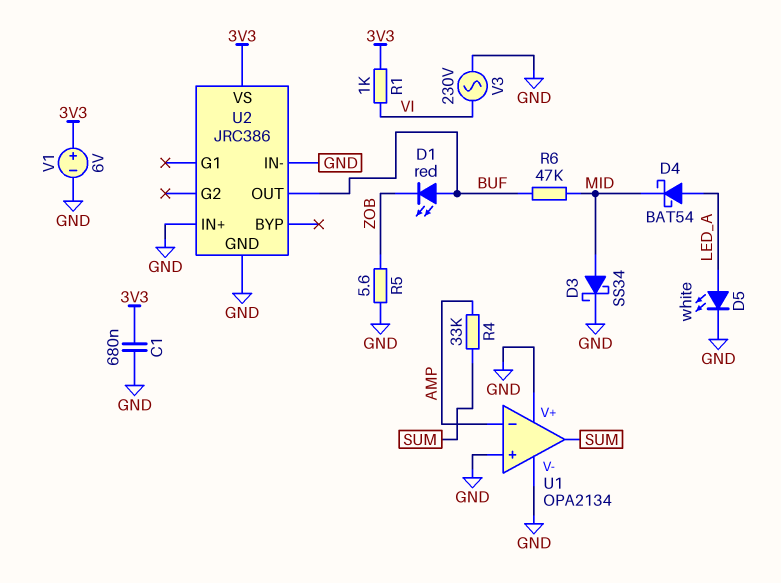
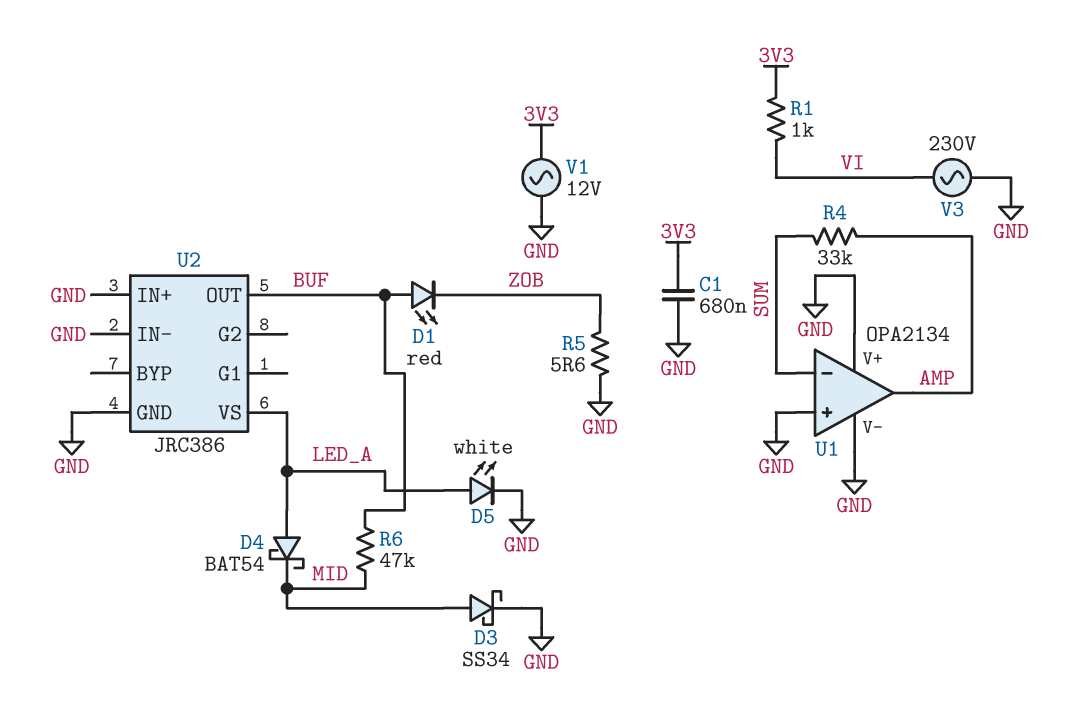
U1 pin in-: AMP -> SUM
U1 pin out: SUM -> AMP
U2 pin VS: 3V3 -> LED_A
V1: 6V (plus 3V3, minus GND) -> AC 12V (3V3, GND)

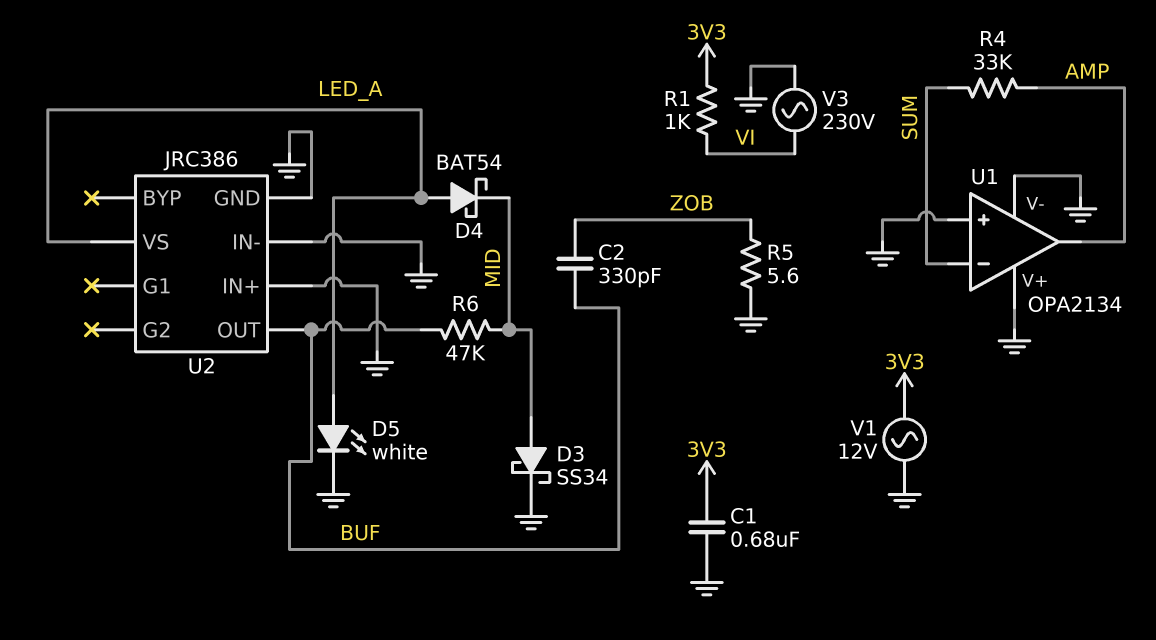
C2: none -> 330pF (BUF, ZOB)
D1: LED red (A BUF, K ZOB) -> none

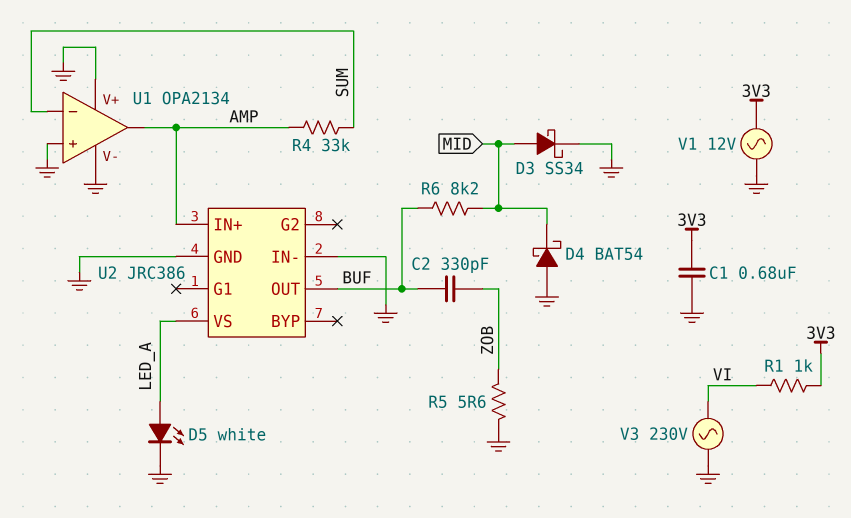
D4: schottky BAT54 (A LED_A, K MID) -> schottky BAT54 (A GND, K MID)
R6: 47k (BUF, MID) -> 8.2k (BUF, MID)
U2 pin IN+: GND -> AMP

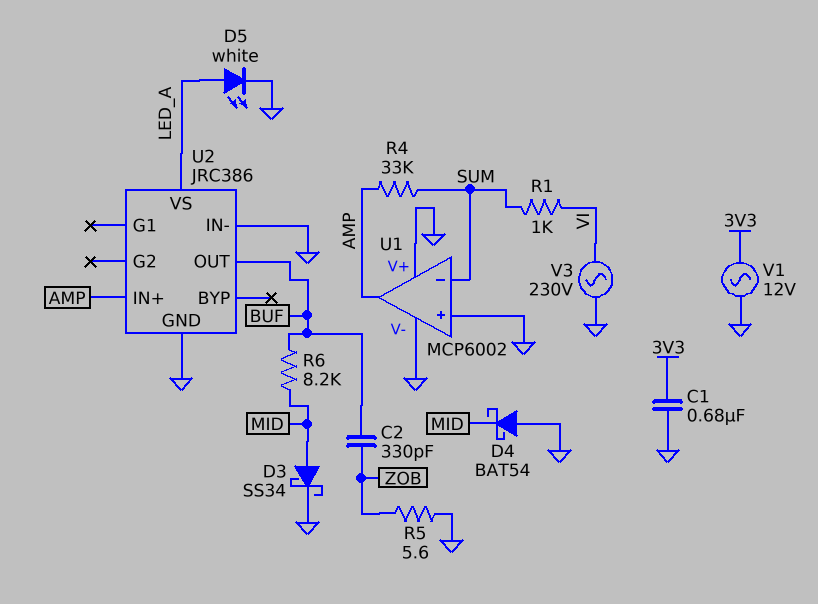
R1: 1k (3V3, VI) -> 1k (SUM, VI)
U1: OPA2134 -> MCP6002

